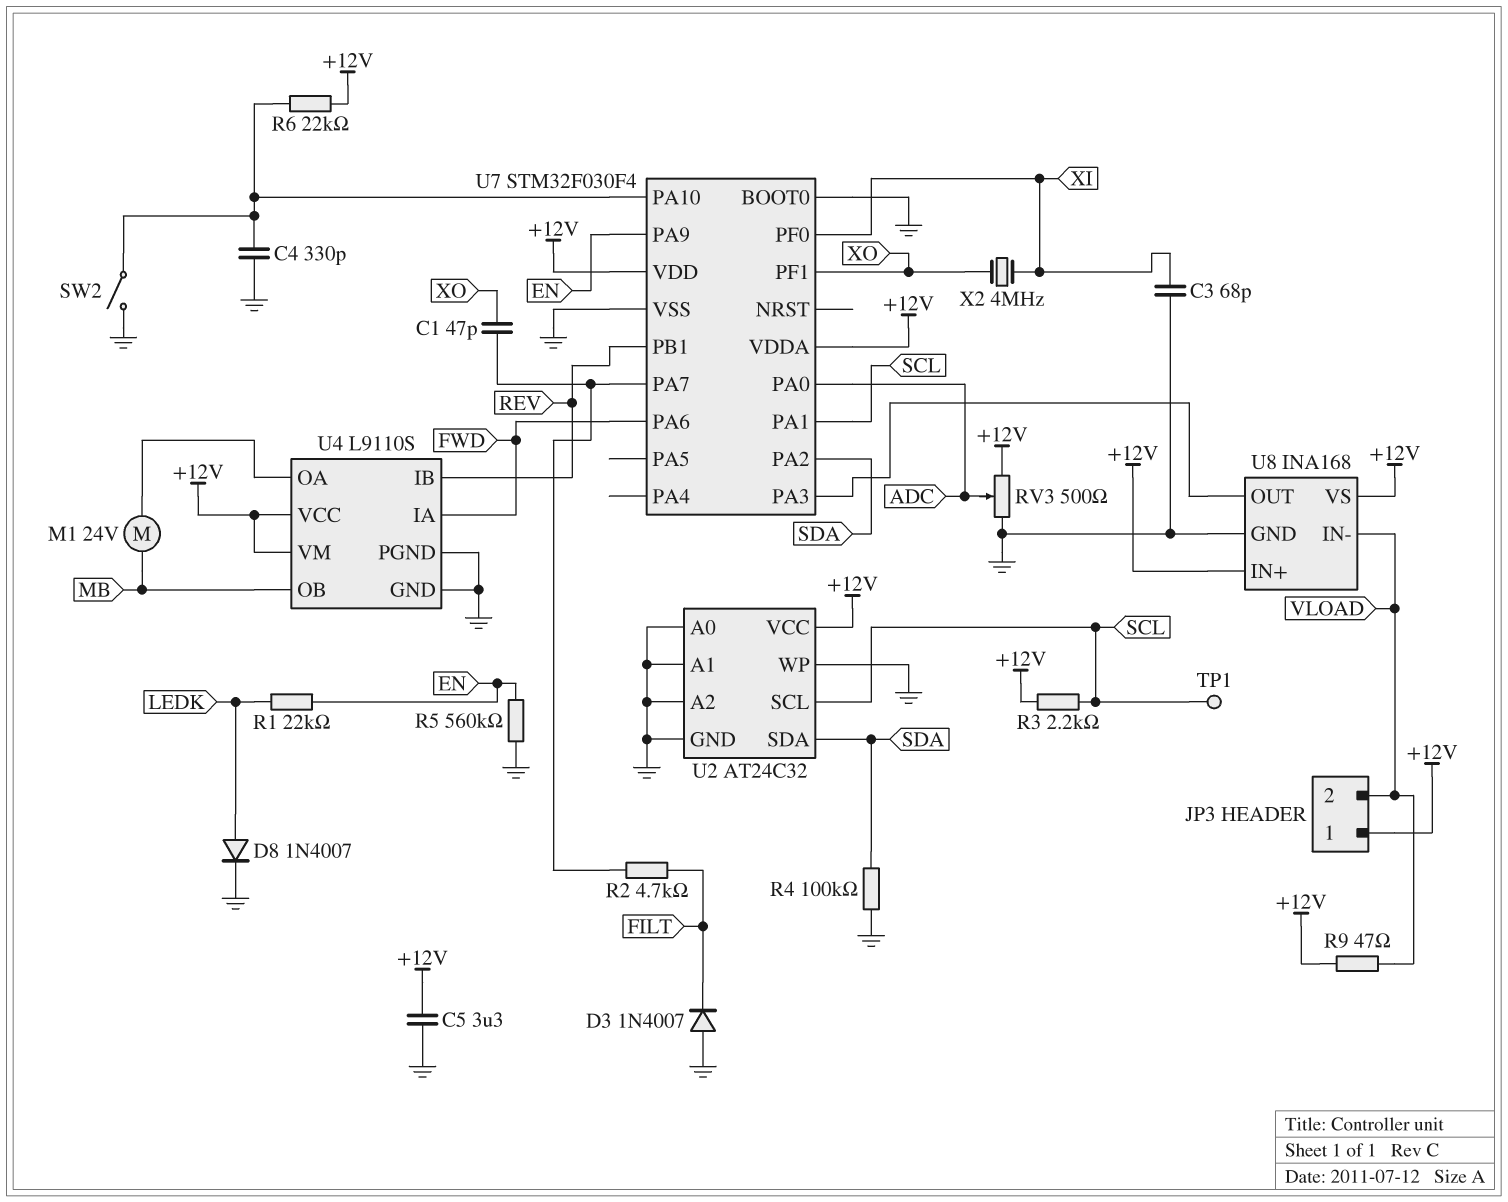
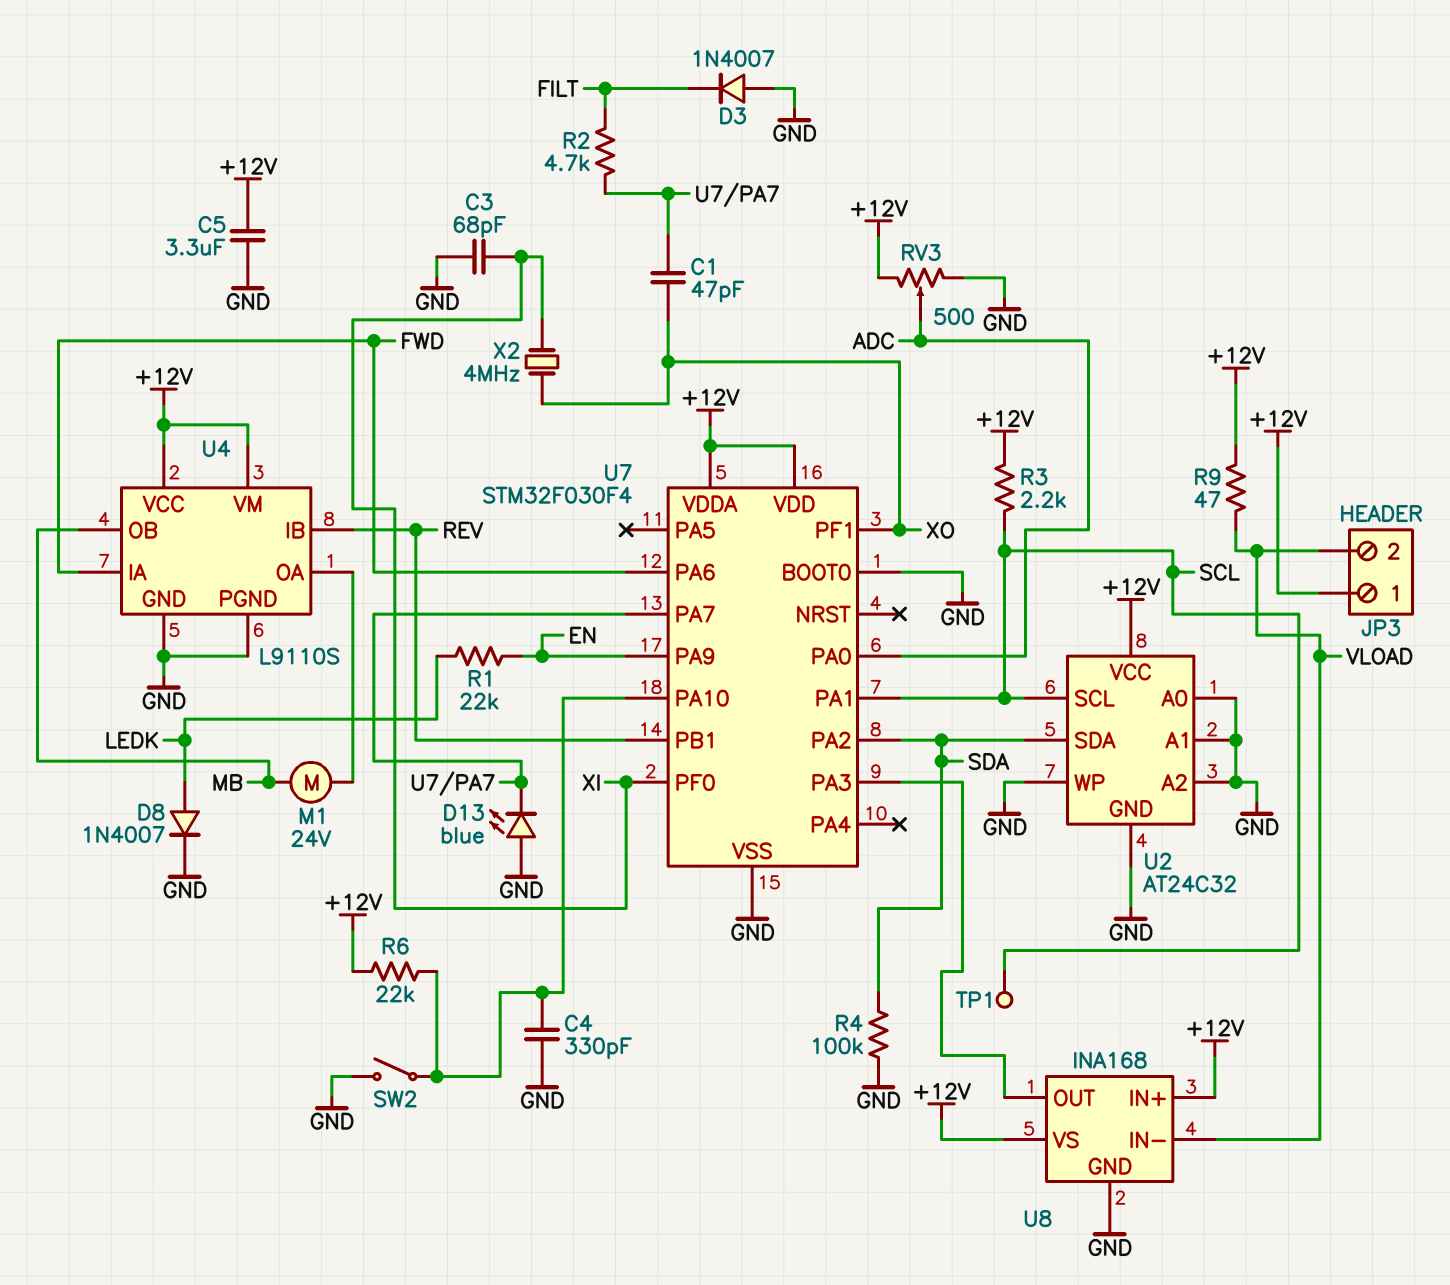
D13: none -> LED blue (A GND, K U7/PA7)
R5: 560k (EN, GND) -> none

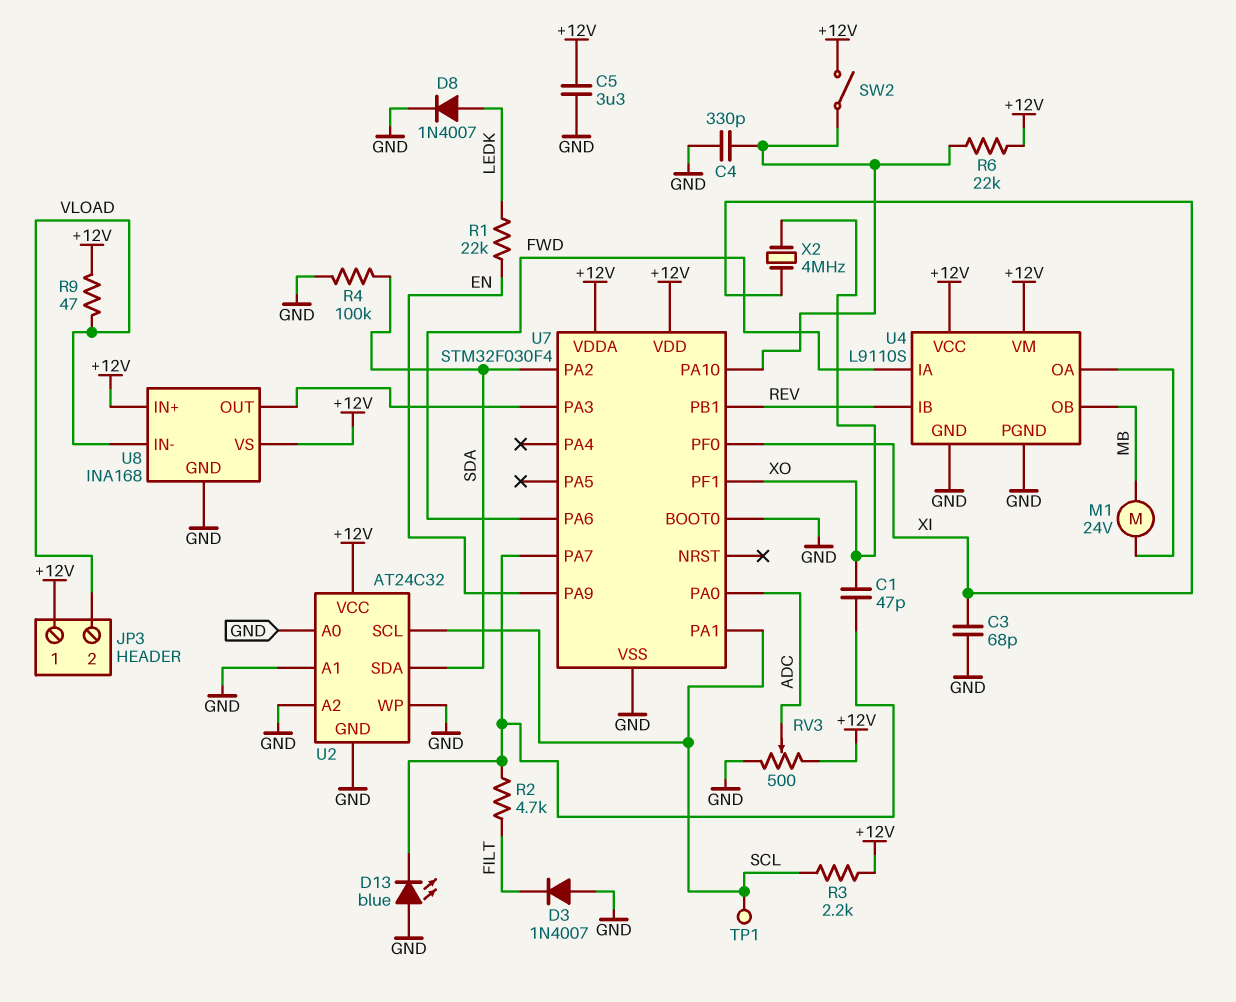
SW2: switch (GND, U7/PA10) -> switch (+12V, U7/PA10)

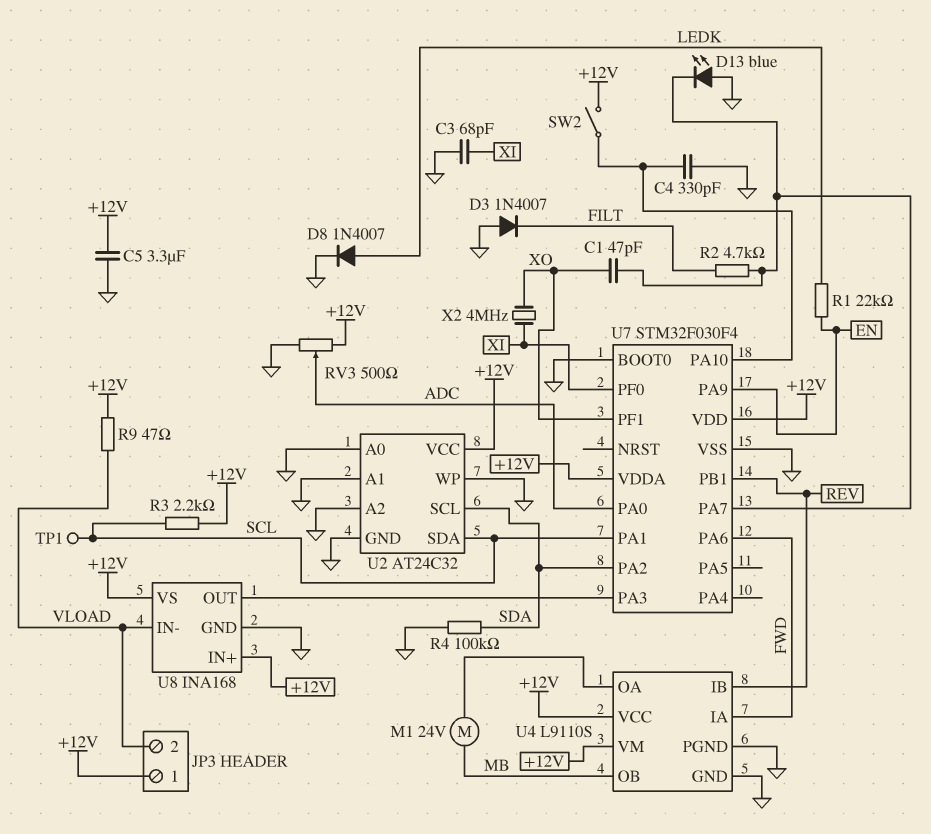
R6: 22k (+12V, U7/PA10) -> none
U2 pin SCL: SCL -> SDA
U2 pin SDA: SDA -> SCL

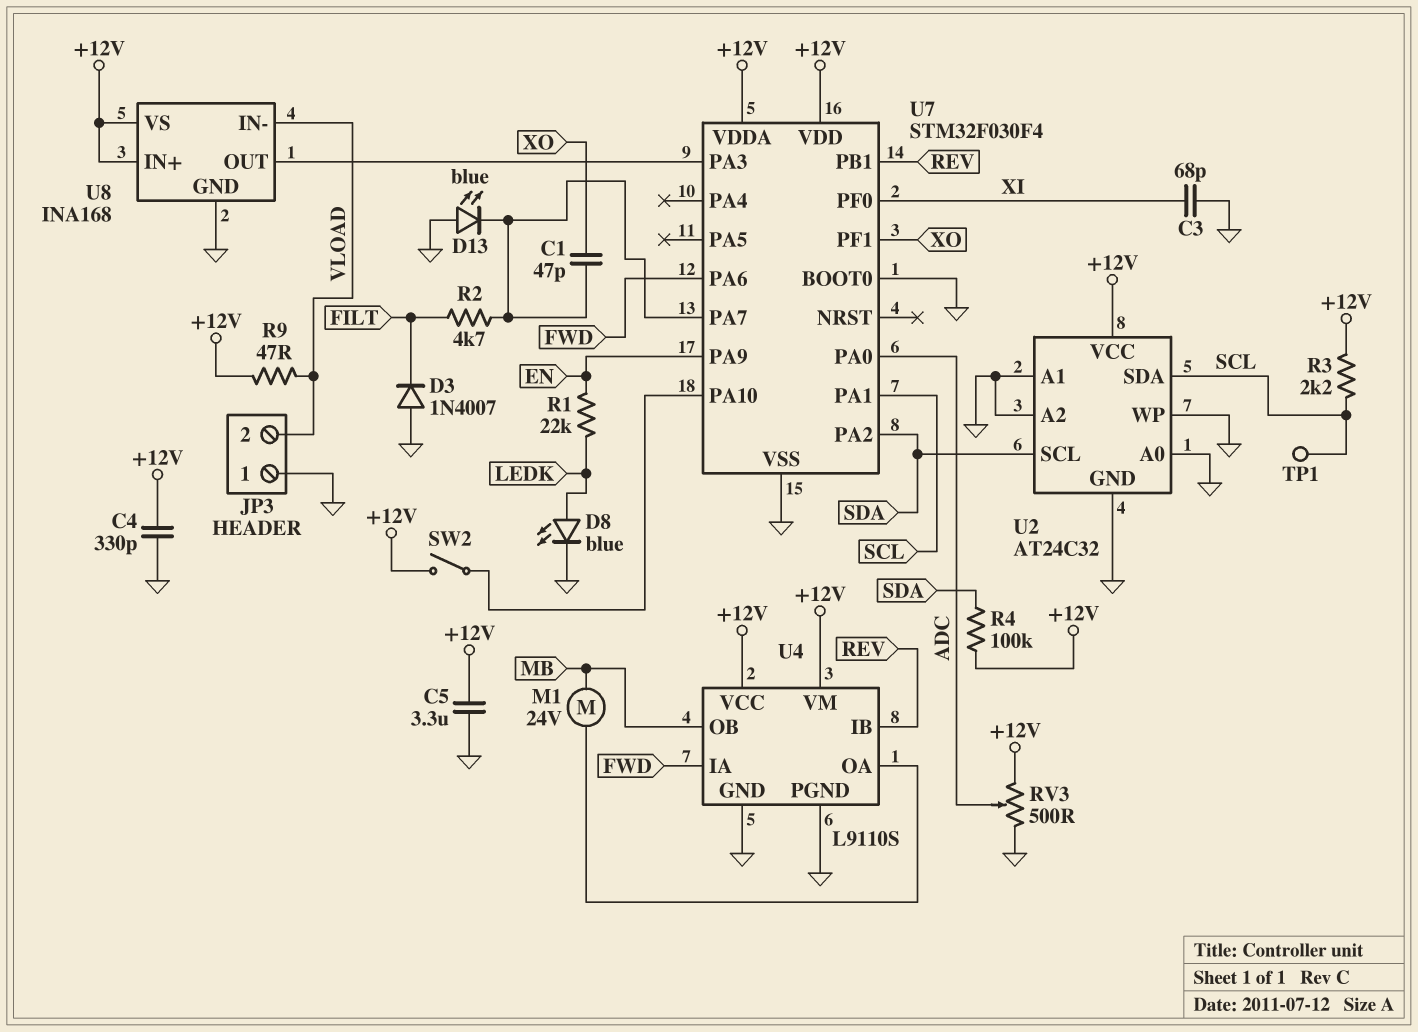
C4: 330pF (GND, U7/PA10) -> 330pF (+12V, GND)
D8: diode 1N4007 (A LEDK, K GND) -> LED blue (A LEDK, K GND)
JP3 pin 1: +12V -> GND
R4: 100k (GND, SDA) -> 100k (+12V, SDA)
X2: 4MHz (XI, XO) -> none

